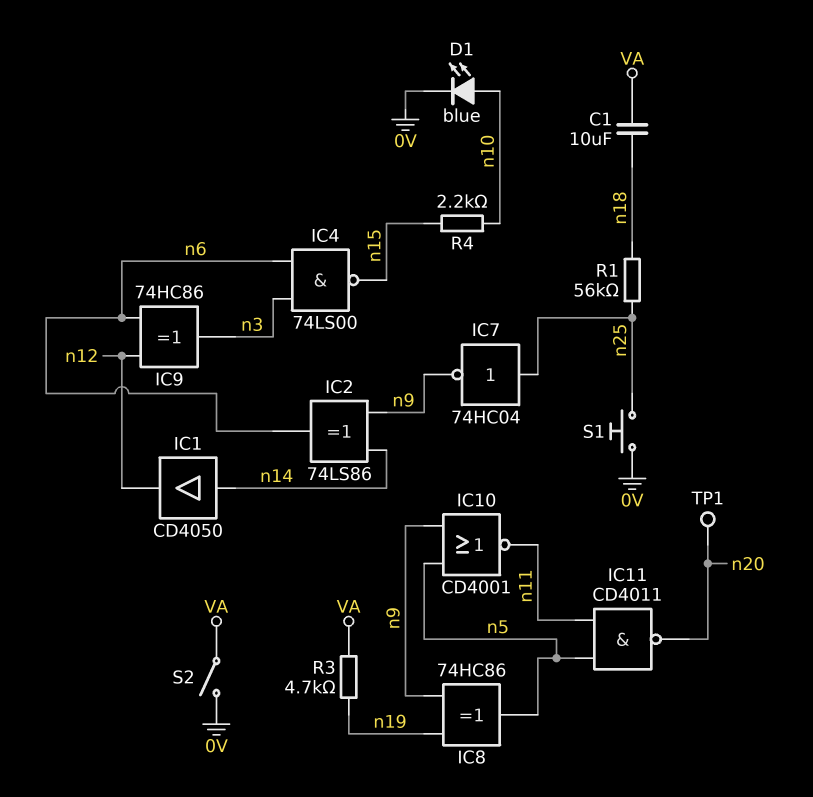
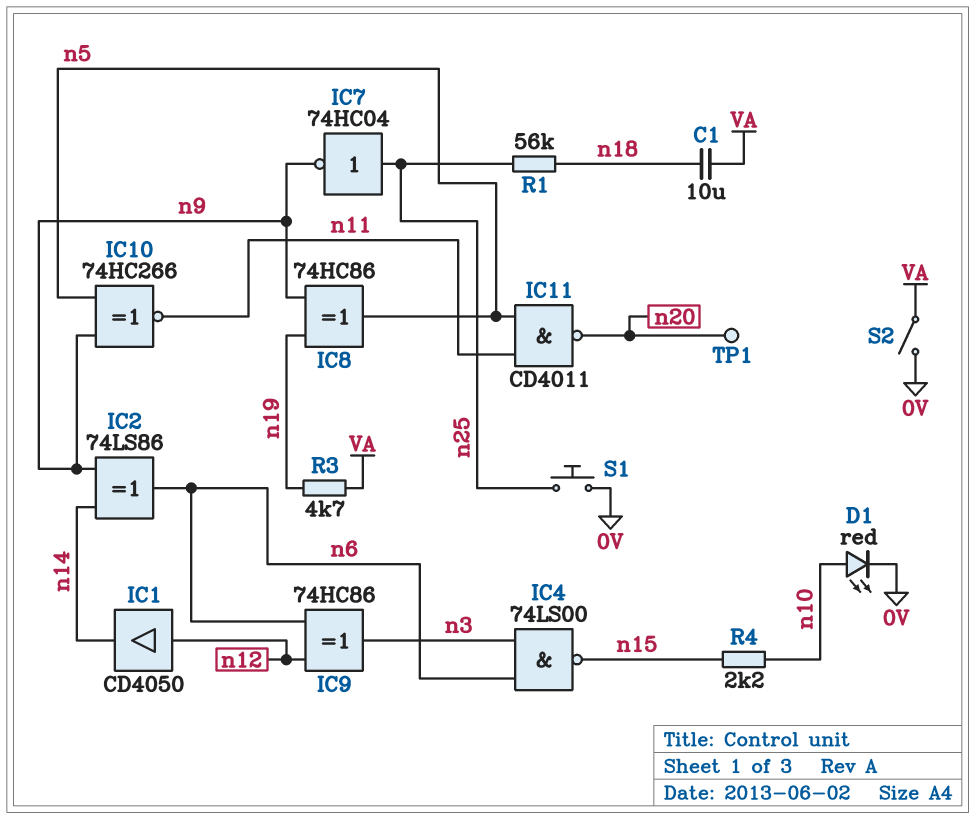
D1: LED blue (A n10, K 0V) -> LED red (A n10, K 0V)
IC1: buffer CD4050 (in n14, out n12) -> buffer CD4050 (in n12, out n14)
IC10: NOR CD4001 (in n5, in n9, out n11) -> XNOR 74HC266 (in n5, in n9, out n11)

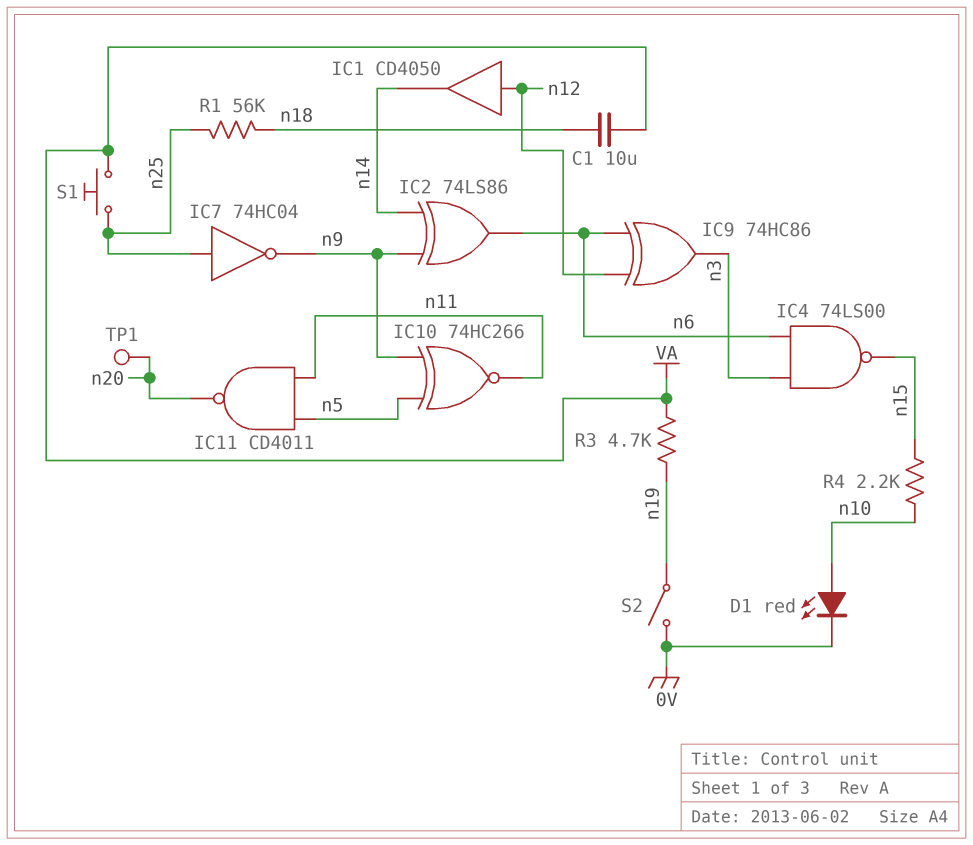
IC8: XOR 74HC86 (in n9, in n19, out n5) -> none
S1: button (0V, n25) -> button (VA, n25)
S2: switch (0V, VA) -> switch (0V, n19)

